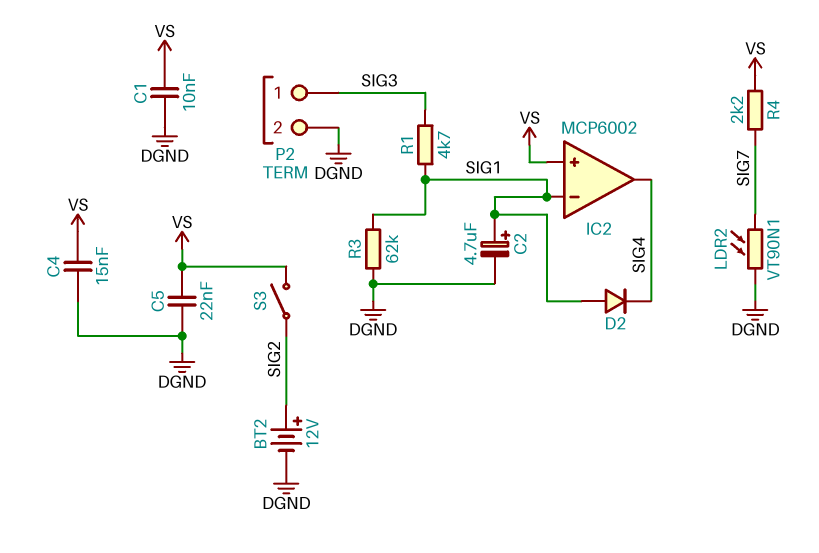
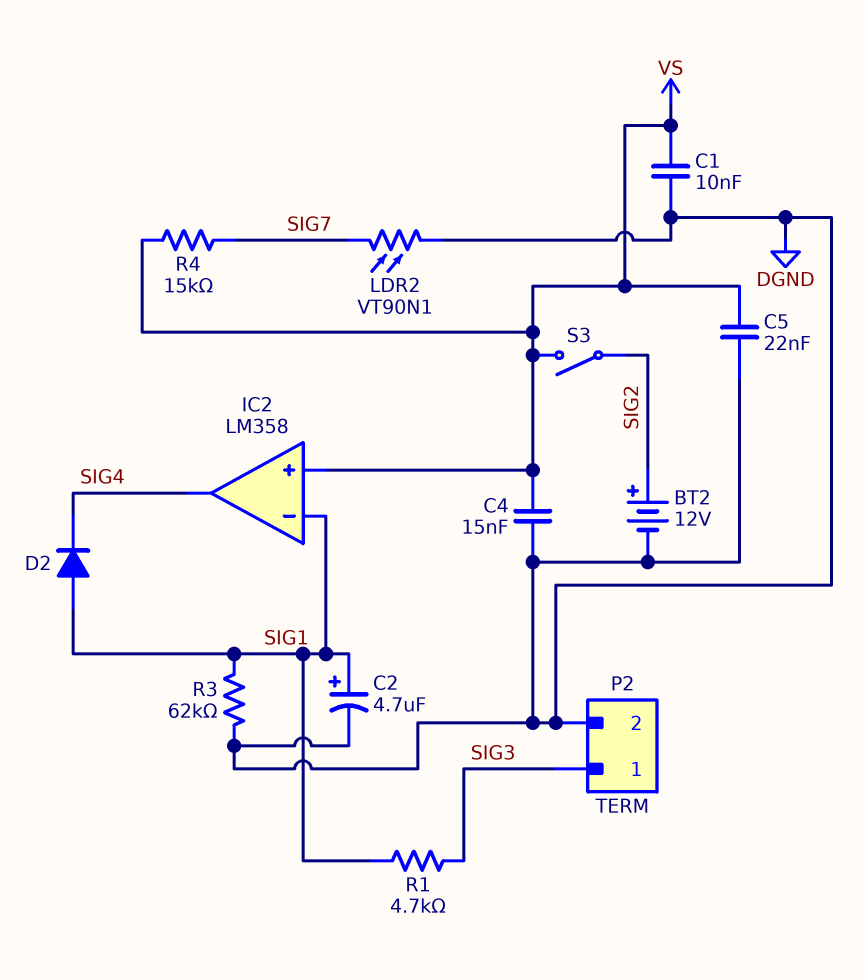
IC2: MCP6002 -> LM358
R4: 2.2k (SIG7, VS) -> 15k (SIG7, VS)

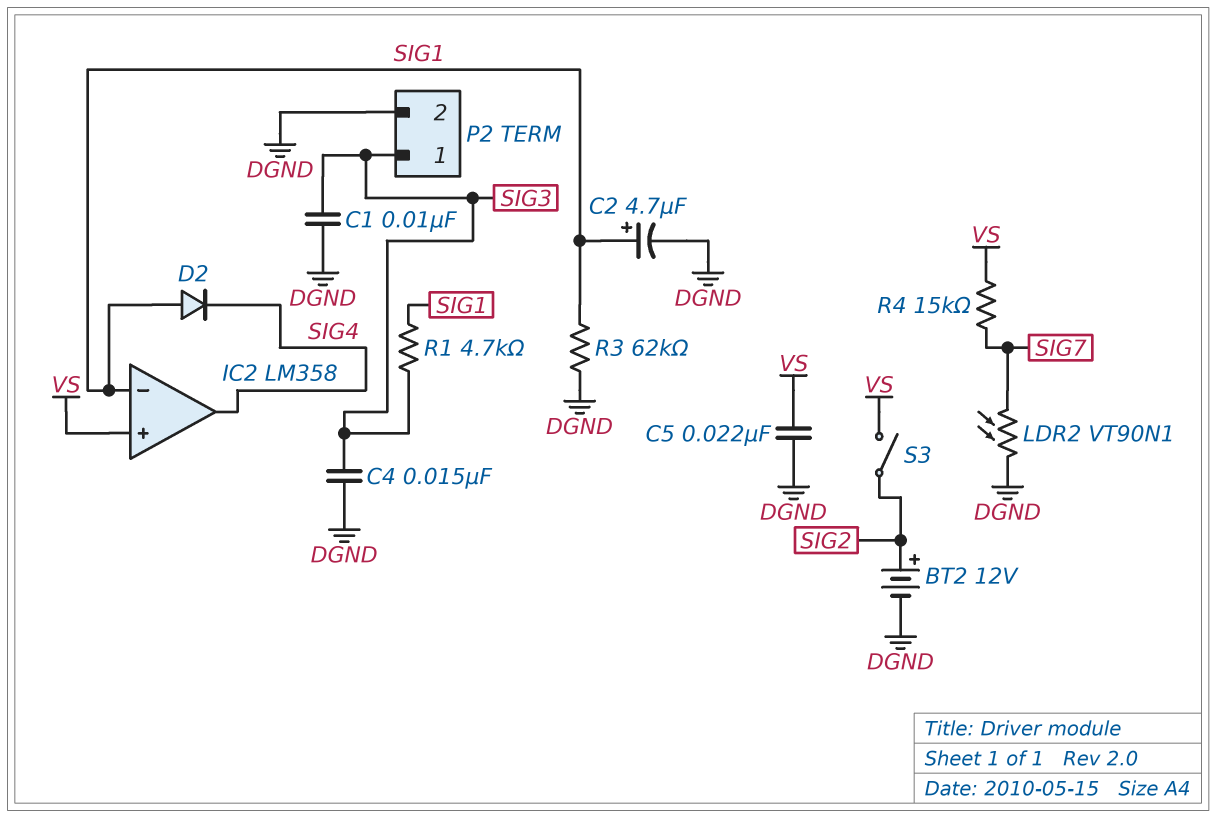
C1: 10nF (DGND, VS) -> 10nF (DGND, SIG3)
C4: 15nF (DGND, VS) -> 15nF (DGND, SIG3)

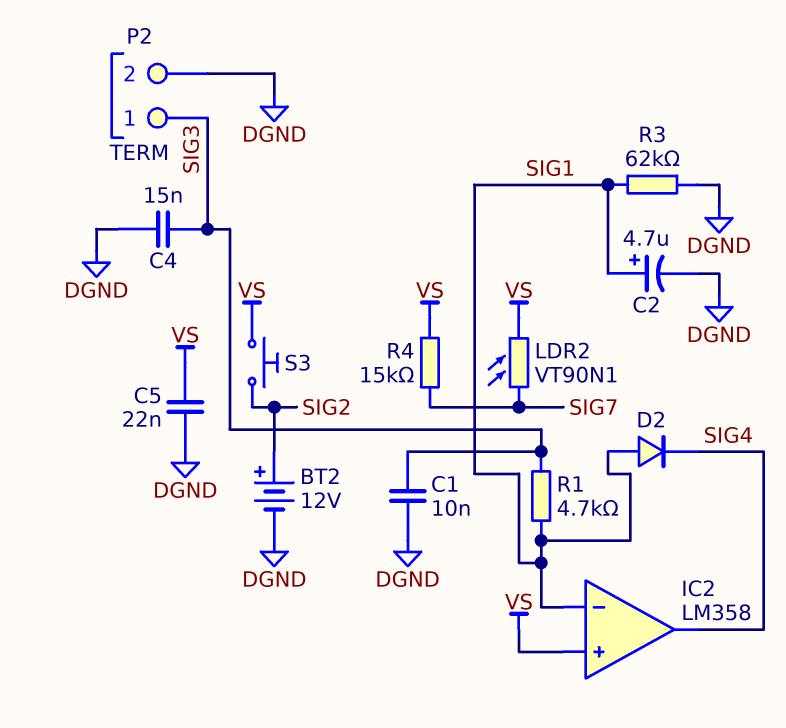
LDR2: VT90N1 (DGND, SIG7) -> VT90N1 (SIG7, VS)
S3: switch (SIG2, VS) -> button (SIG2, VS)

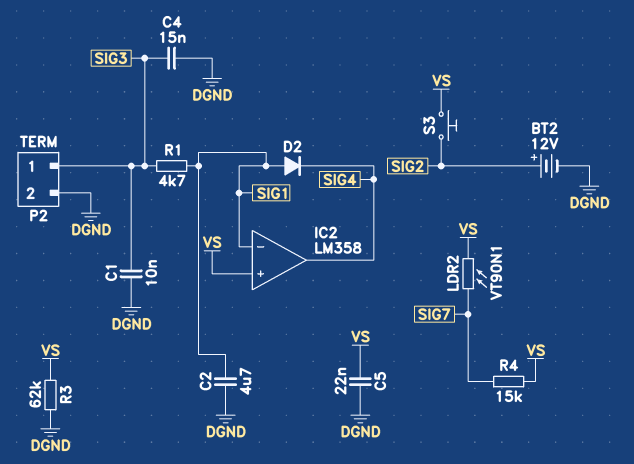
C2: 4.7uF (plus SIG1, minus DGND) -> 4.7uF (DGND, SIG1)
R3: 62k (DGND, SIG1) -> 62k (DGND, VS)

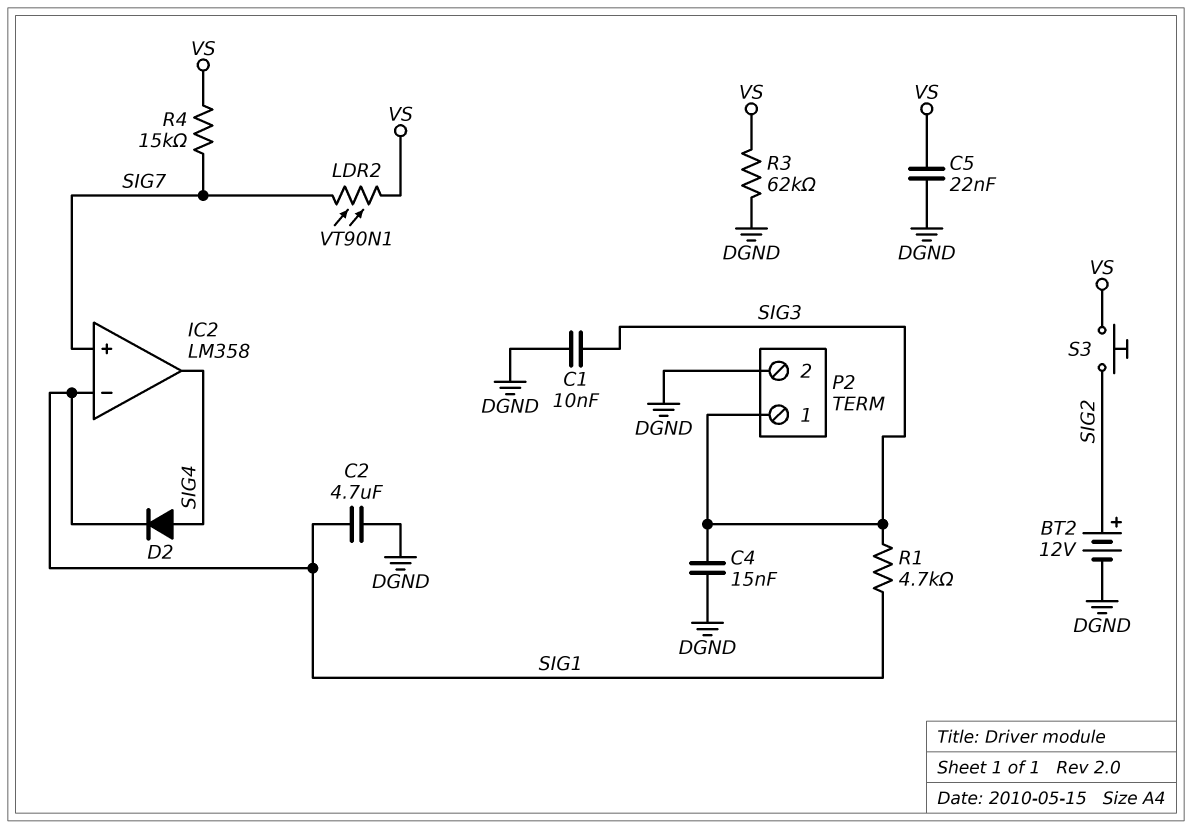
D2: diode (A SIG1, K SIG4) -> diode (A SIG4, K SIG1)
IC2 pin in+: VS -> SIG7

